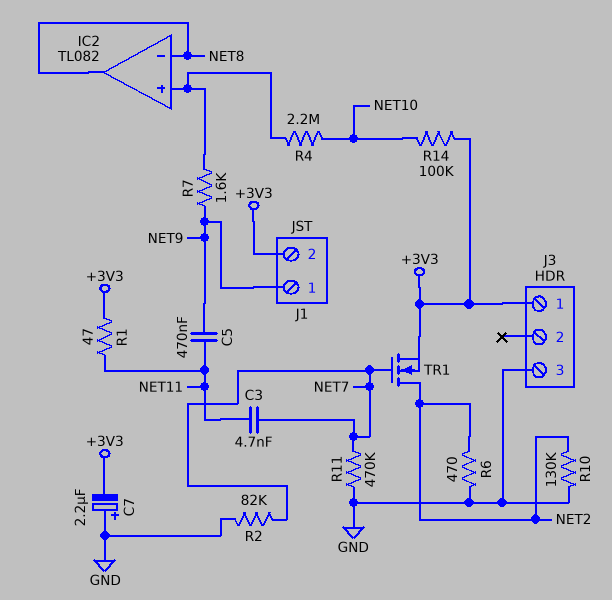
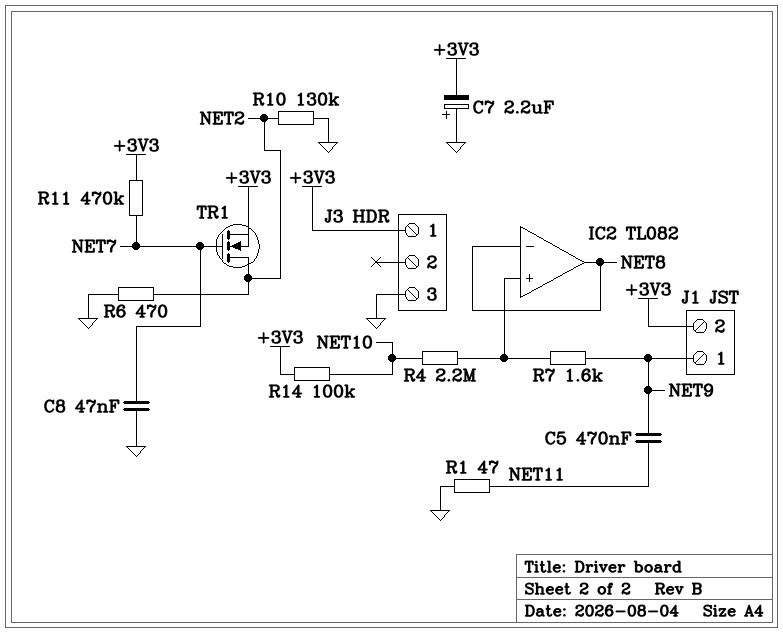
C3: 4.7nF (NET7, NET11) -> none
C8: none -> 47nF (GND, NET7)
R1: 47 (+3V3, NET11) -> 47 (GND, NET11)
R2: 82k (GND, NET7) -> none
R11: 470k (GND, NET7) -> 470k (+3V3, NET7)

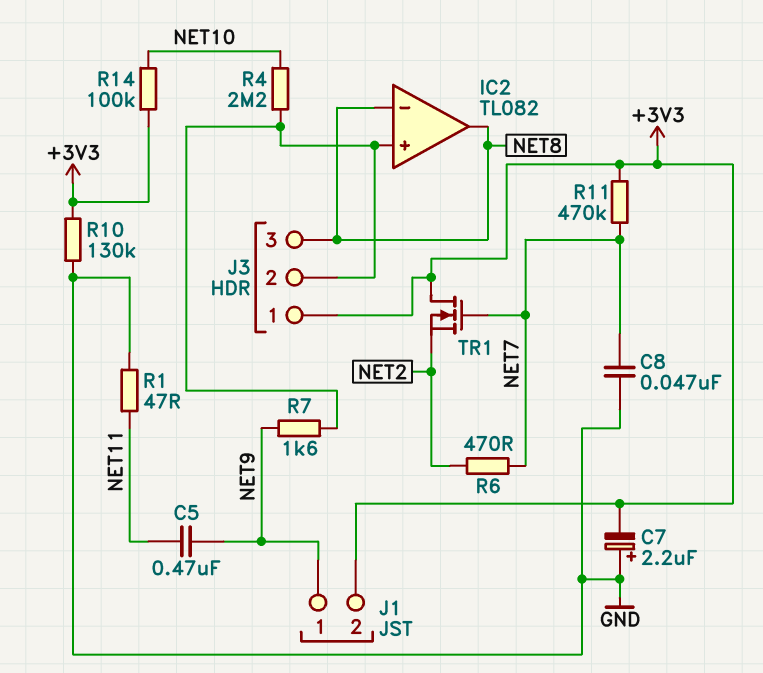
J3 pin 2: none -> IC2/in+
J3 pin 3: GND -> NET8
R6: 470 (GND, NET2) -> 470 (NET2, NET7)
R10: 130k (GND, NET2) -> 130k (+3V3, GND)
TR1: NMOS (G NET7, D NET2, S +3V3) -> NMOS (G NET7, D +3V3, S NET2)

